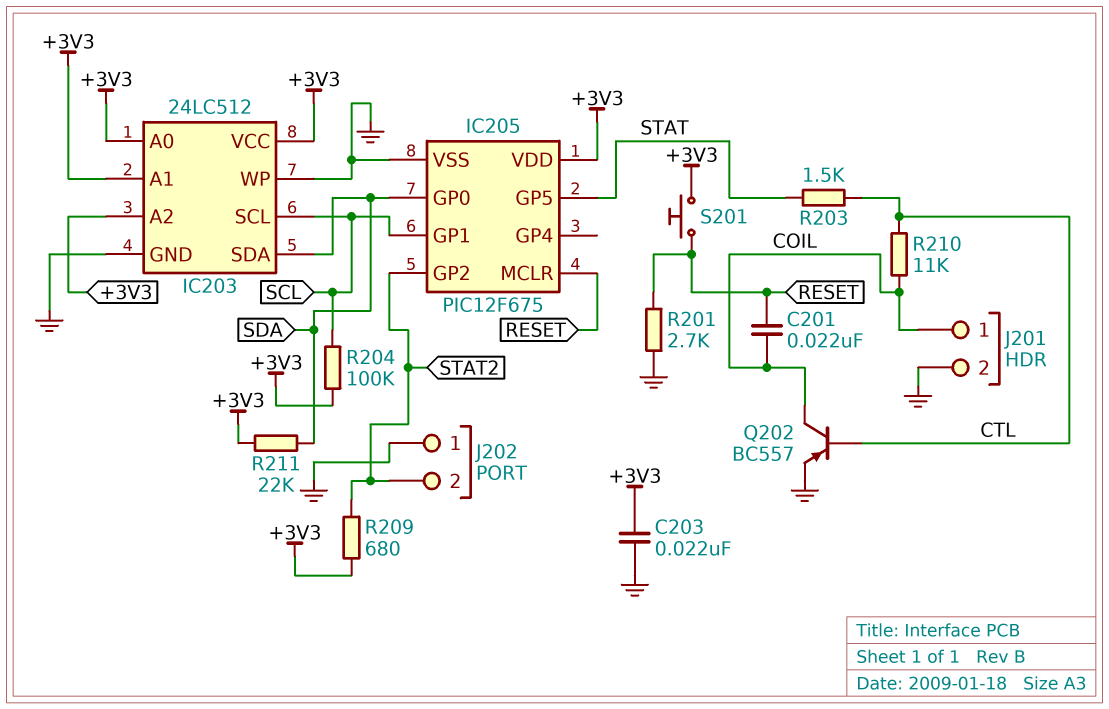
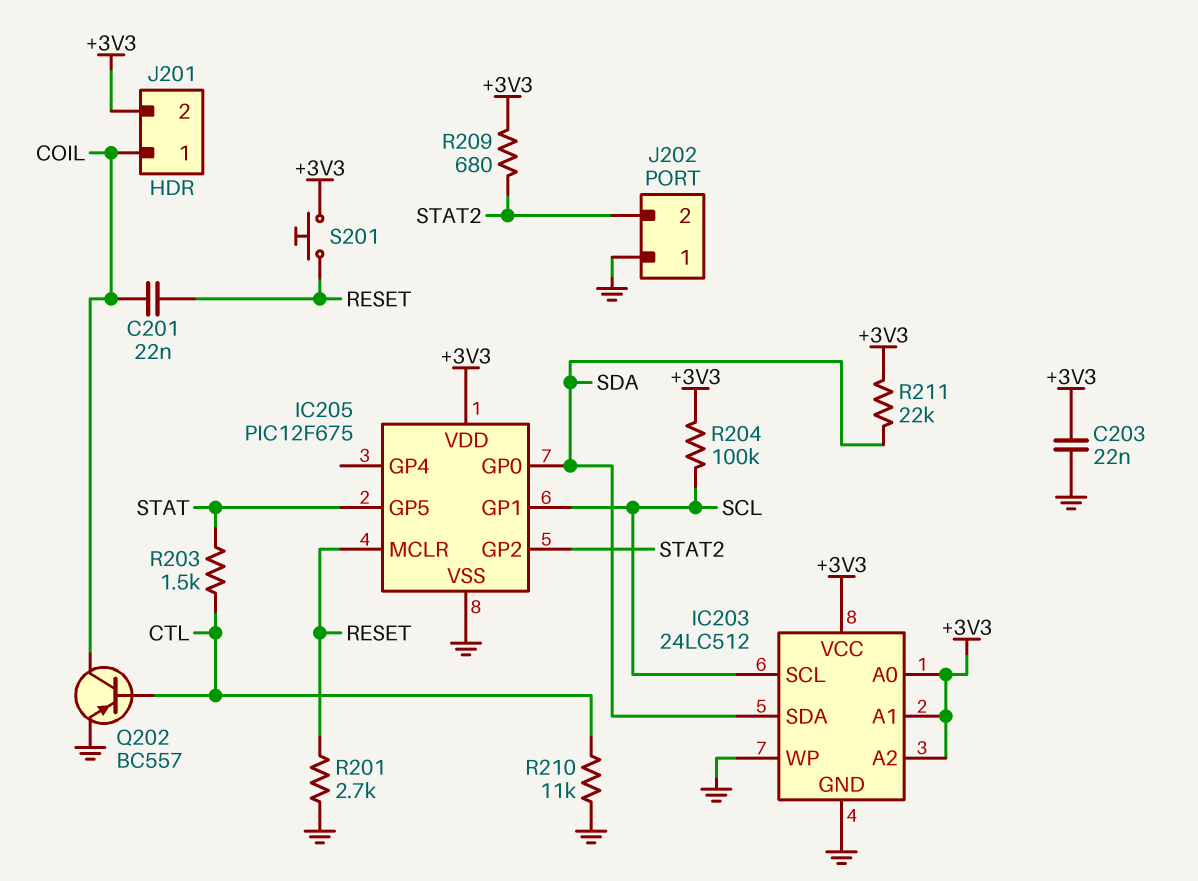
J201 pin 2: GND -> +3V3
R210: 11k (COIL, CTL) -> 11k (CTL, GND)

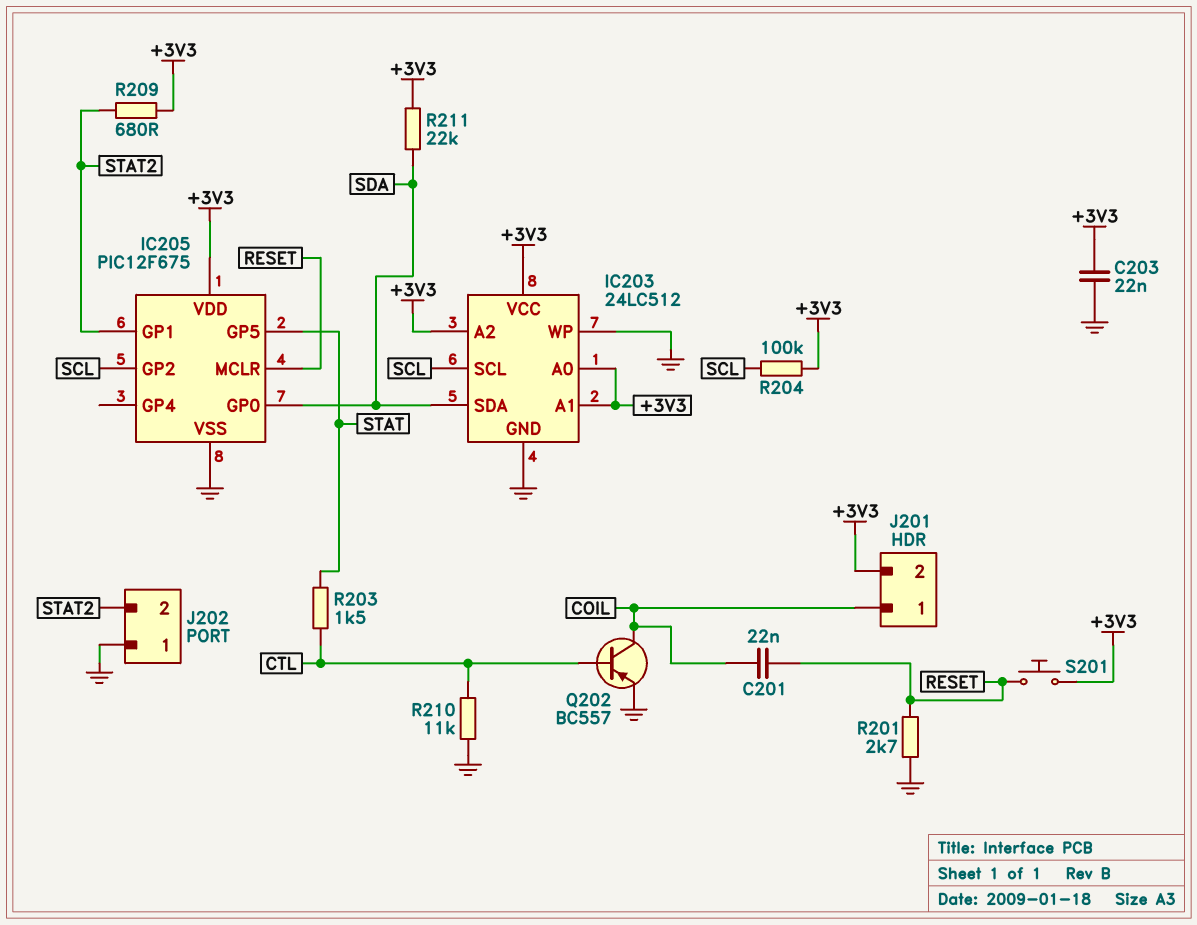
IC205 pin GP1: SCL -> STAT2
IC205 pin GP2: STAT2 -> SCL

